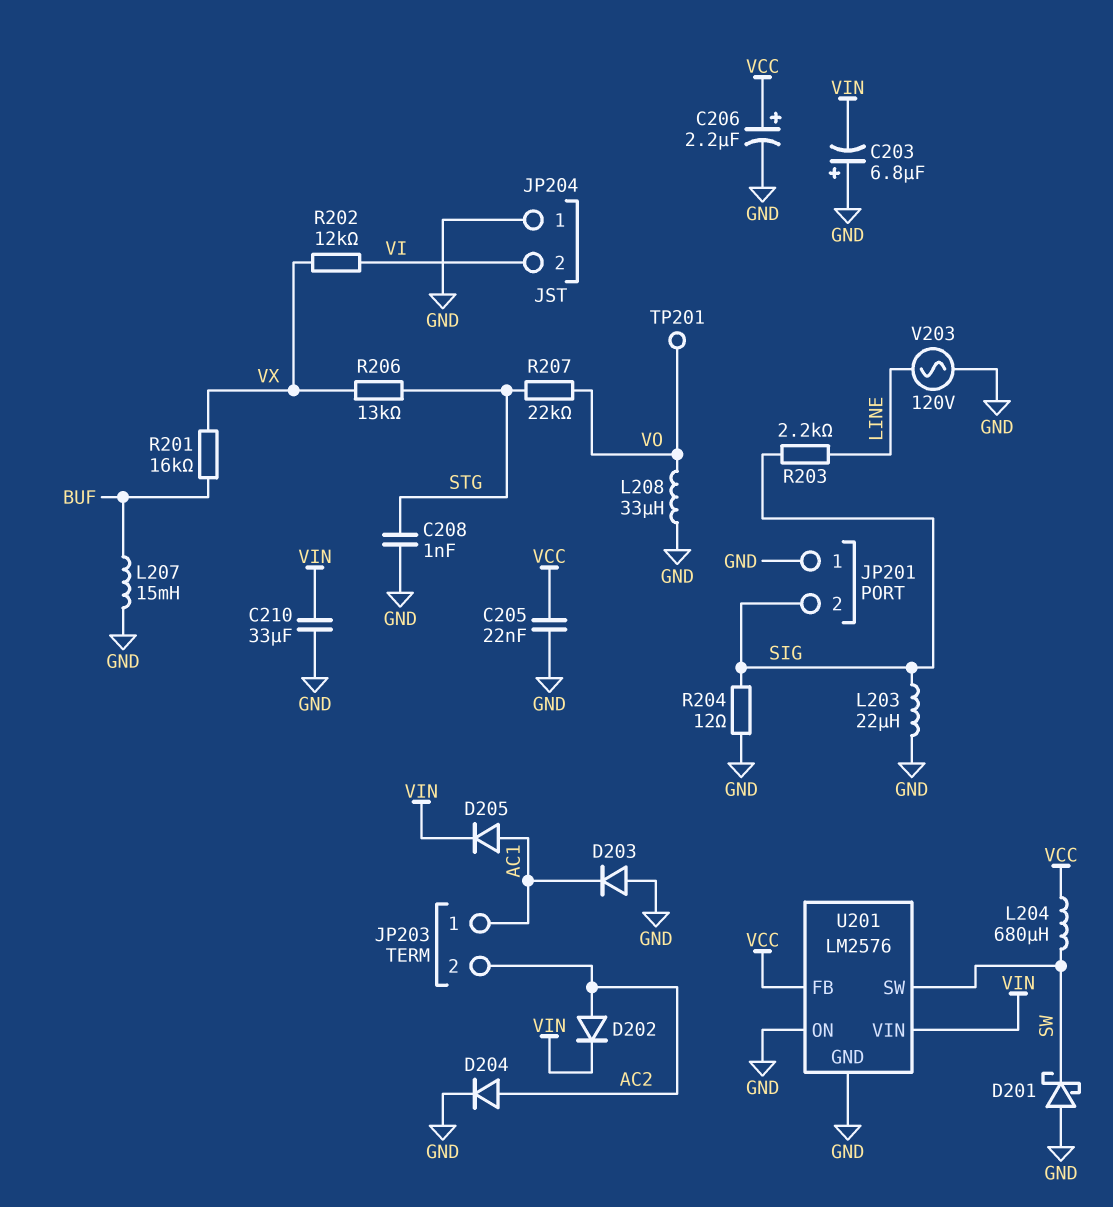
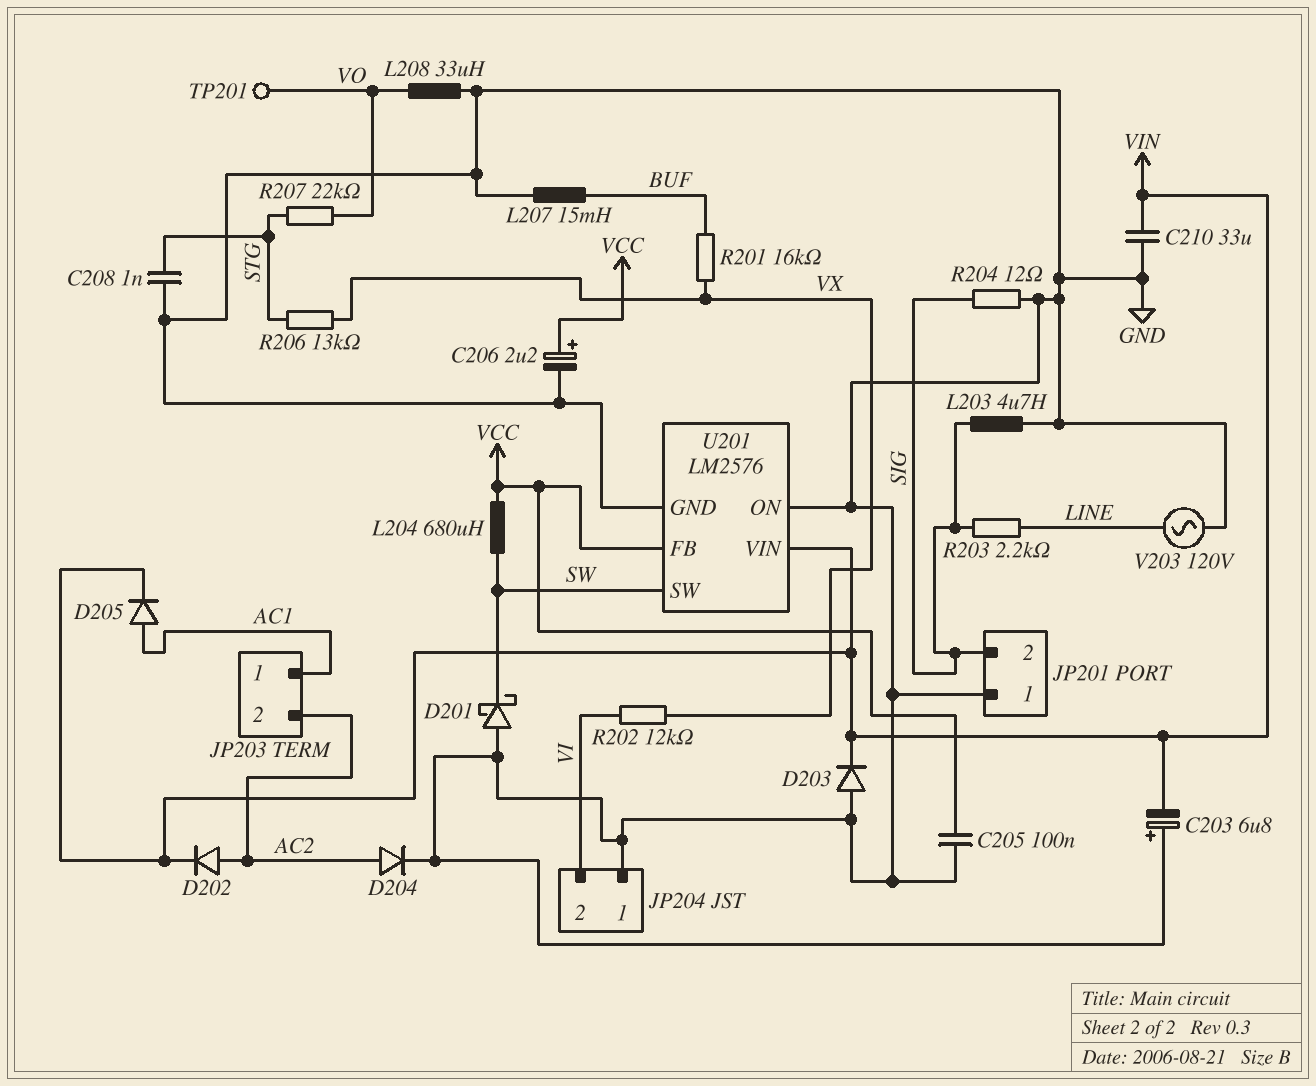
C205: 22nF (GND, VCC) -> 100nF (GND, VCC)
D203: diode (A GND, K AC1) -> diode (A GND, K VIN)
L203: 22uH (GND, SIG) -> 4.7uH (GND, SIG)

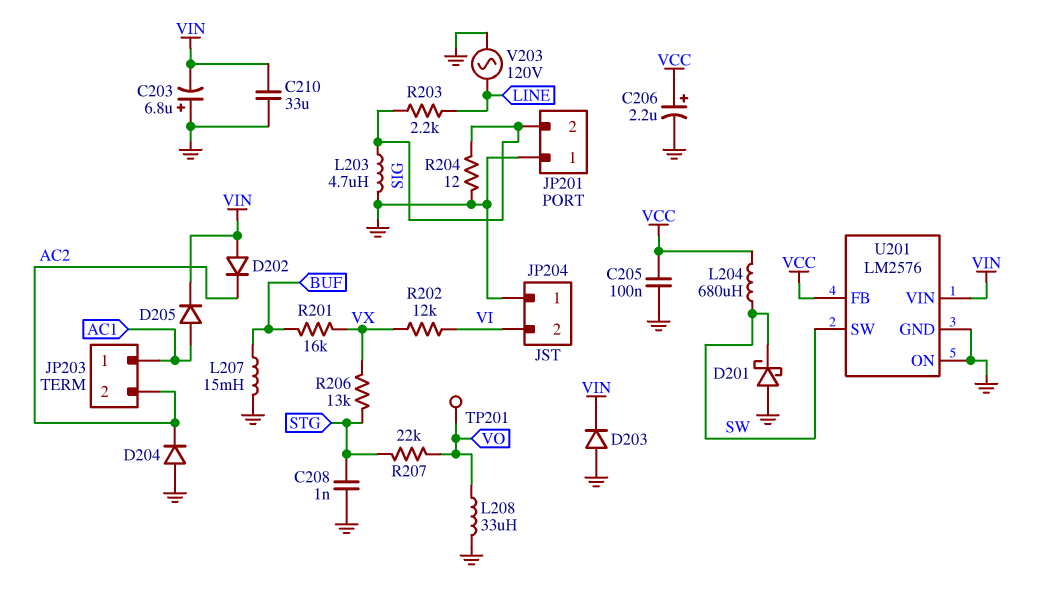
D202: diode (A AC2, K VIN) -> diode (A VIN, K AC2)
D204: diode (A AC2, K GND) -> diode (A GND, K AC2)

